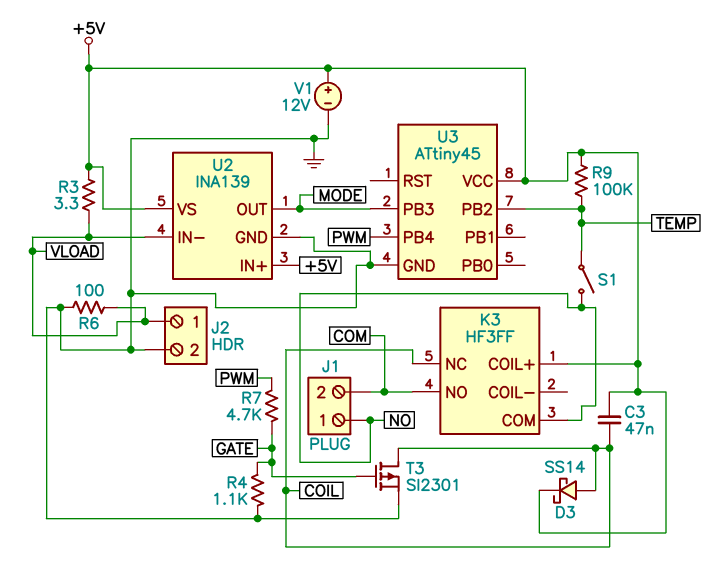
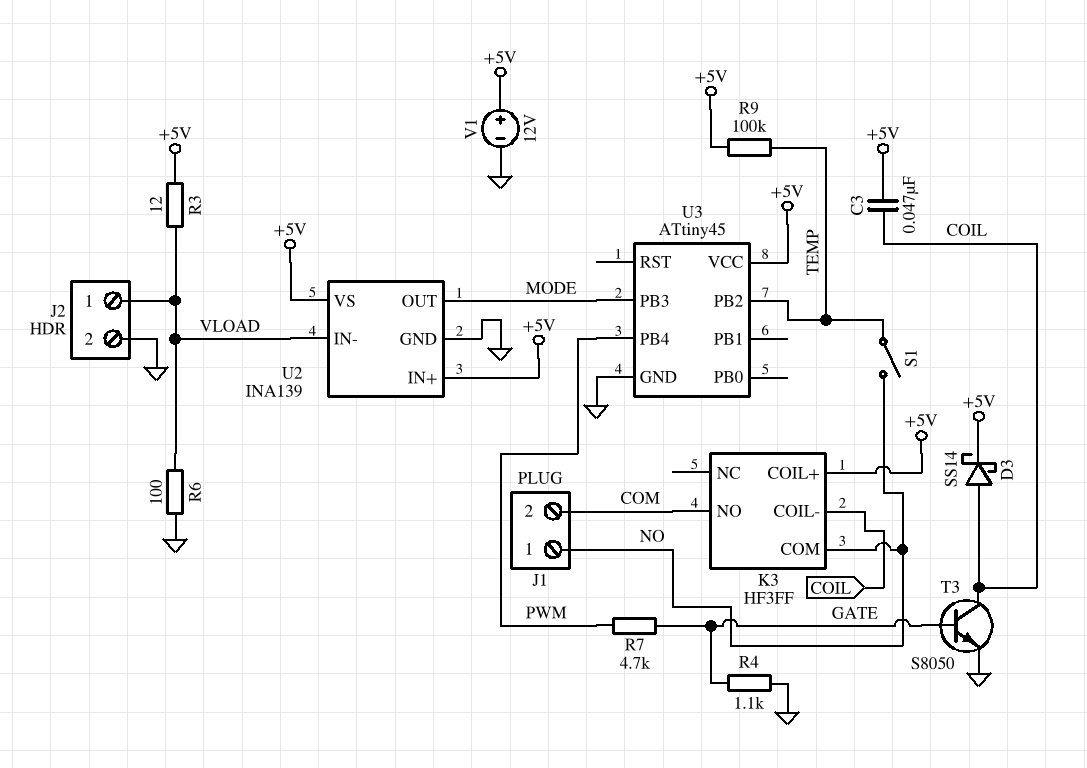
K3 pin COIL-: none -> COIL
K3 pin NC: COIL -> none
R3: 3.3 (+5V, VLOAD) -> 12 (+5V, VLOAD)
T3: PMOS SI2301 (G GATE, D COIL, S GND) -> NPN S8050 (B GATE, C COIL, E GND)

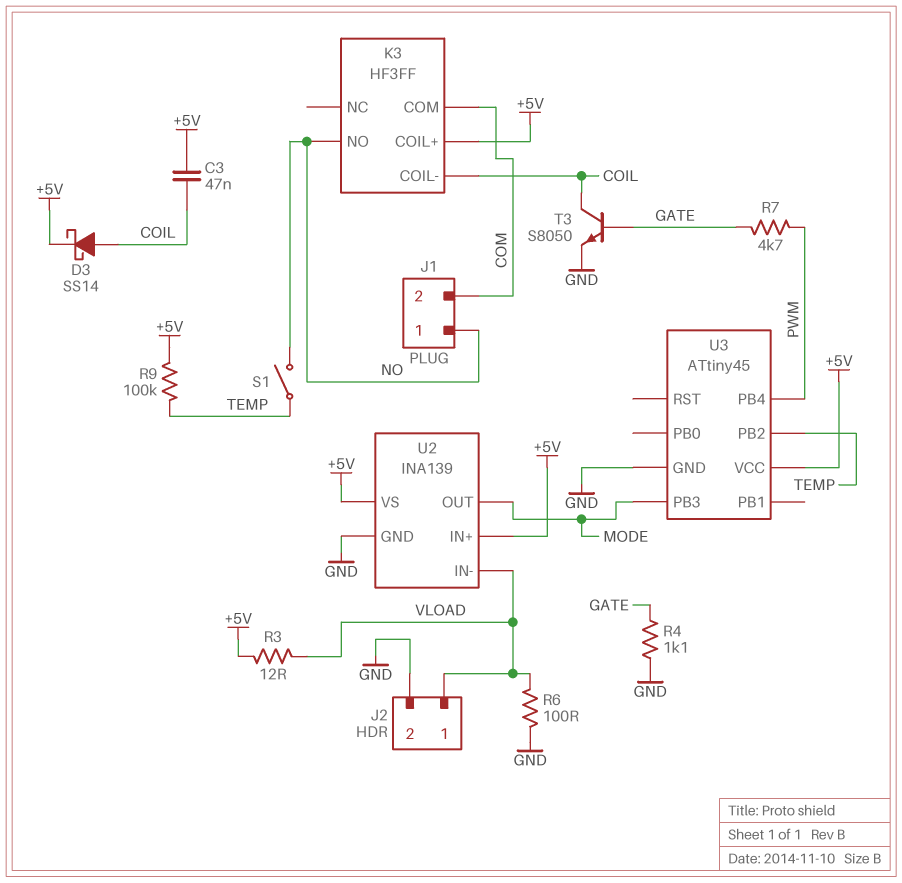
K3 pin COM: NO -> COM
K3 pin NO: COM -> NO
V1: 12V (plus +5V, minus GND) -> none

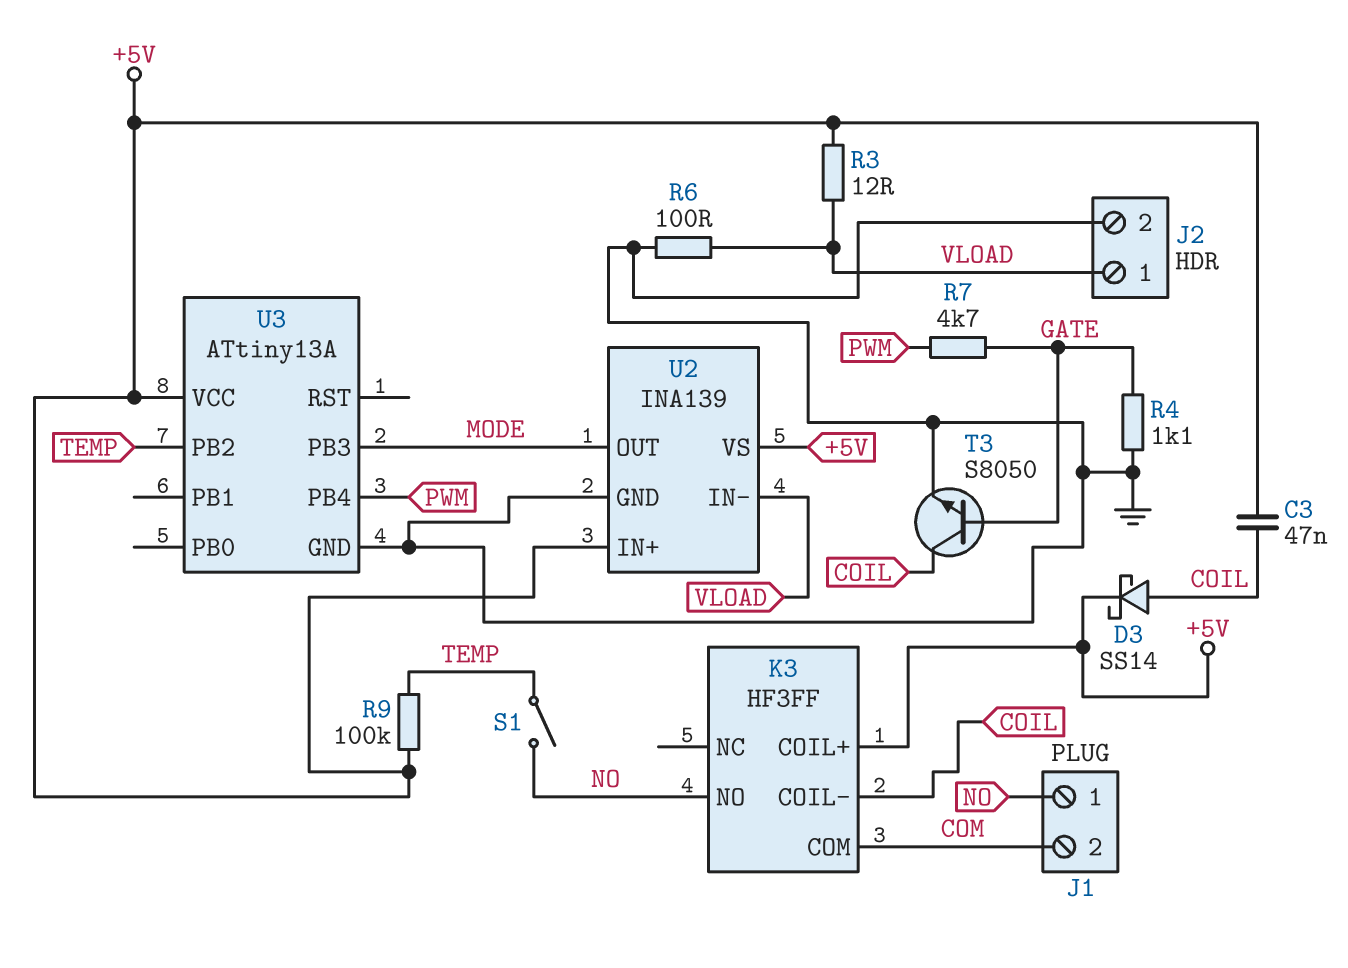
U3: ATtiny45 -> ATtiny13A

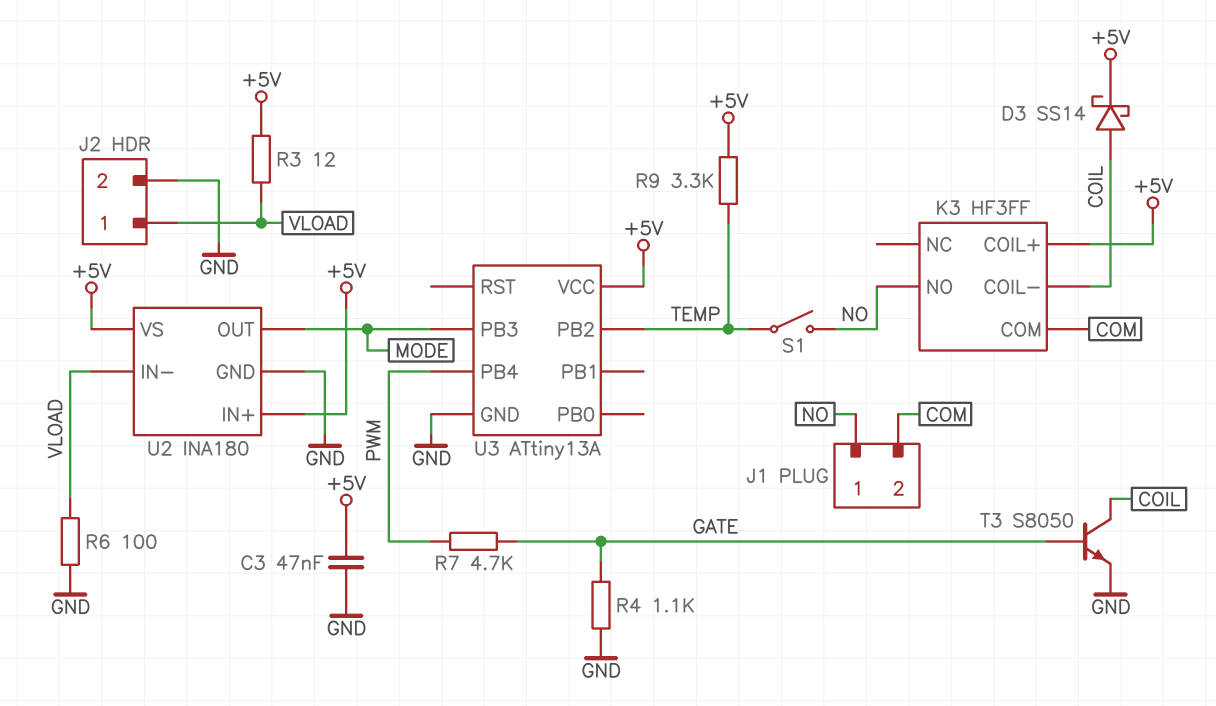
C3: 47nF (+5V, COIL) -> 47nF (+5V, GND)
R9: 100k (+5V, TEMP) -> 3.3k (+5V, TEMP)
U2: INA139 -> INA180

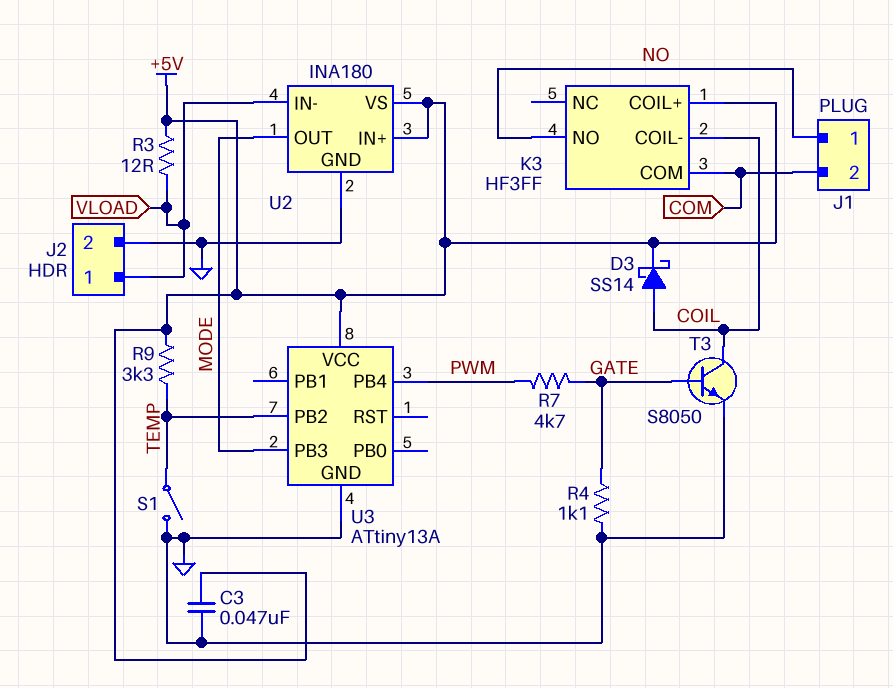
R6: 100 (GND, VLOAD) -> none
S1: switch (NO, TEMP) -> switch (GND, TEMP)

